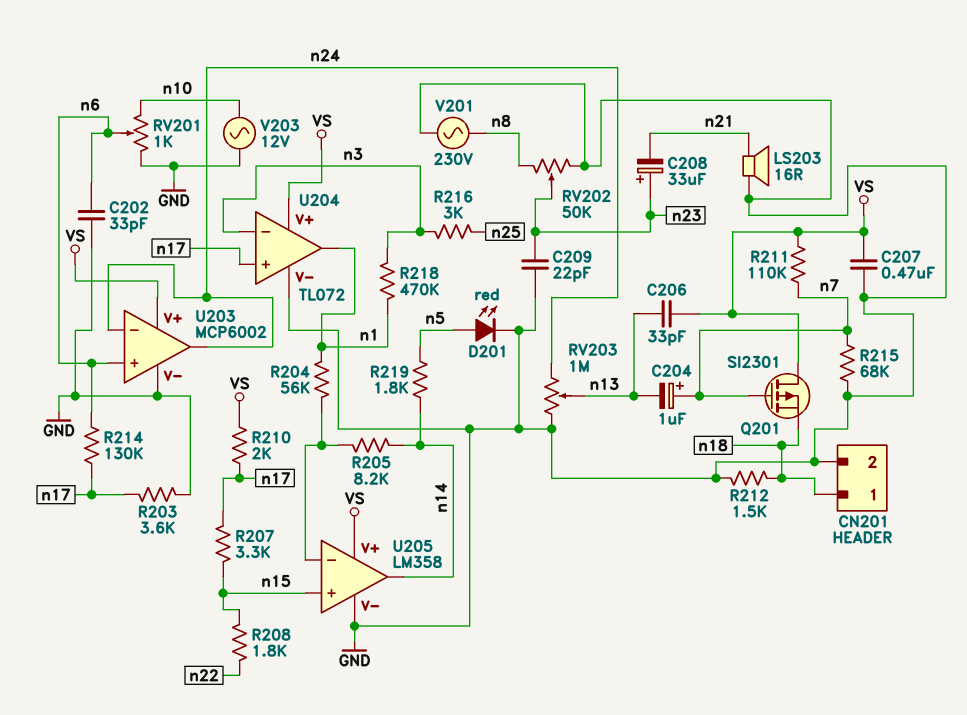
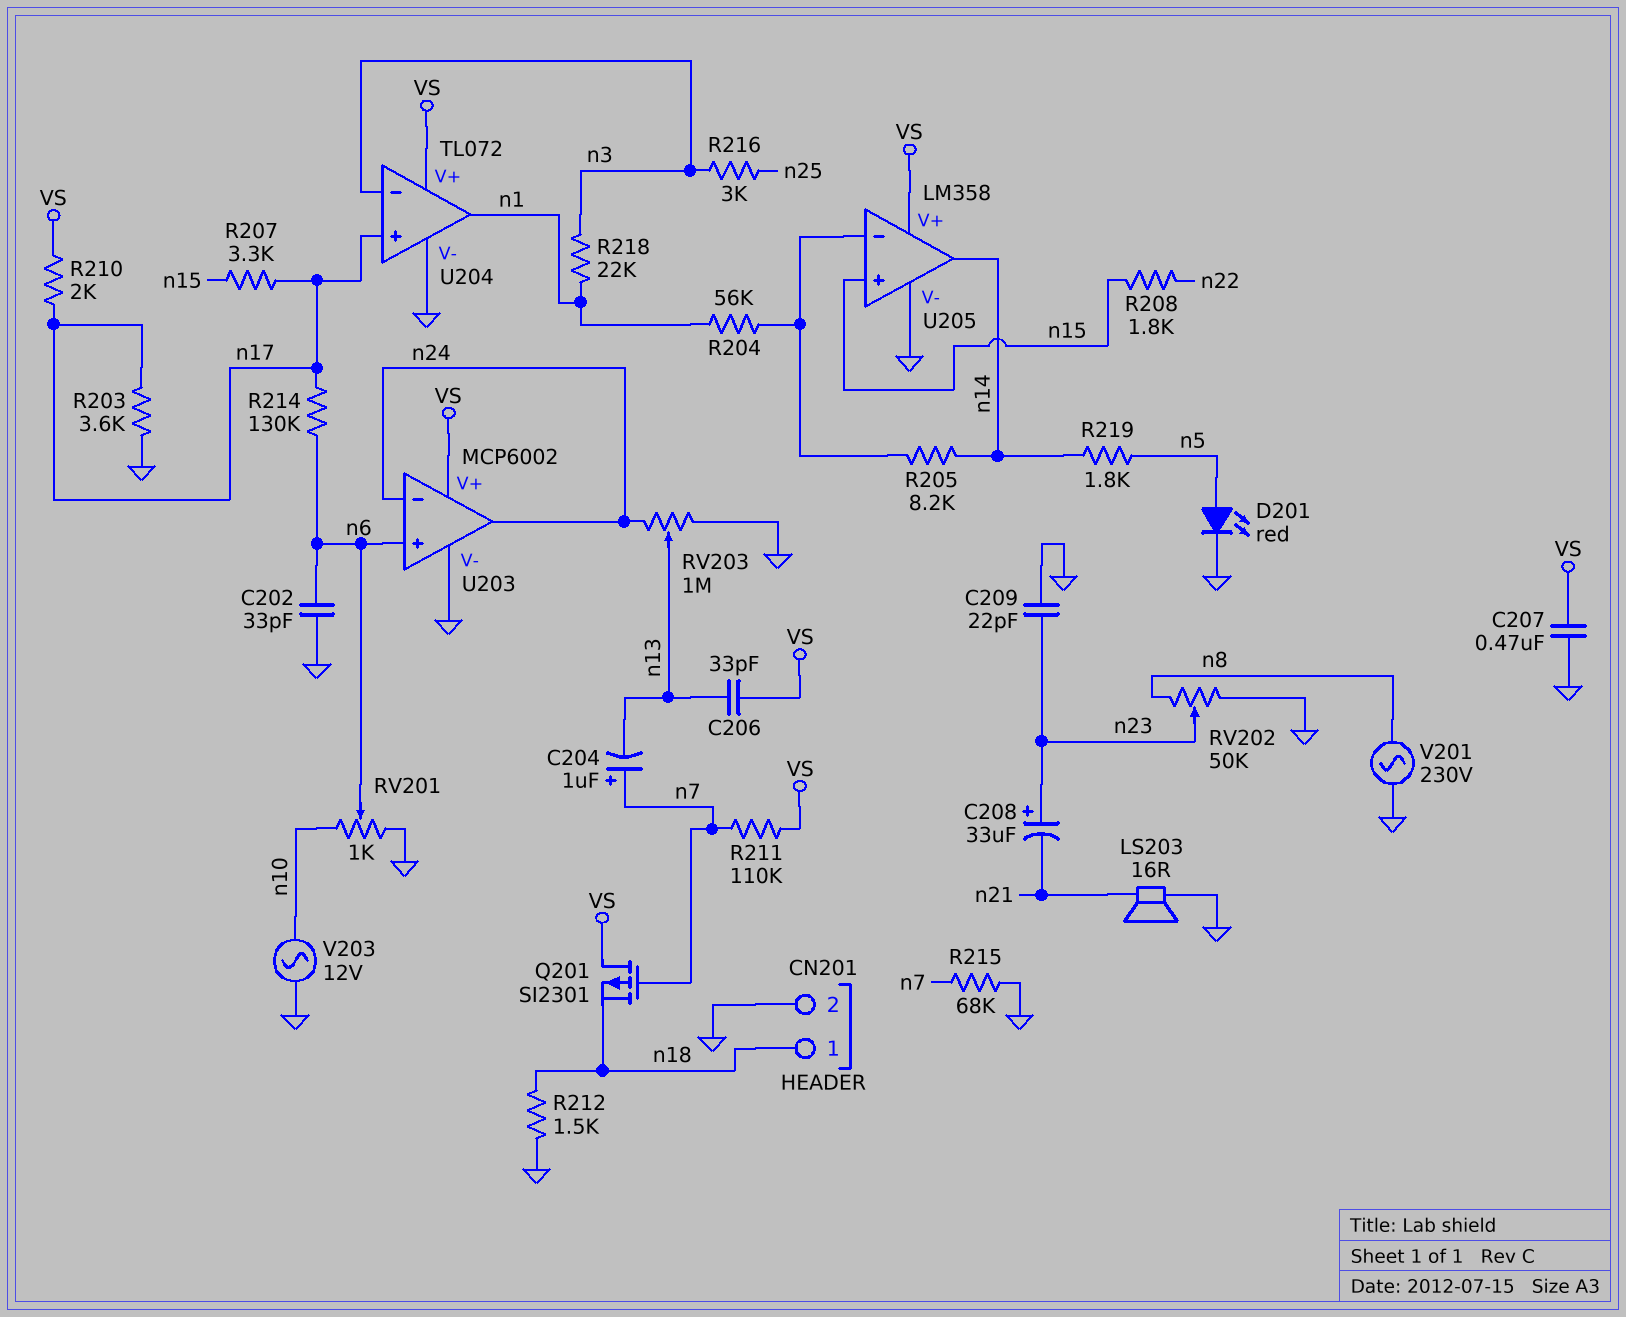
R218: 470k (n1, n3) -> 22k (n1, n3)

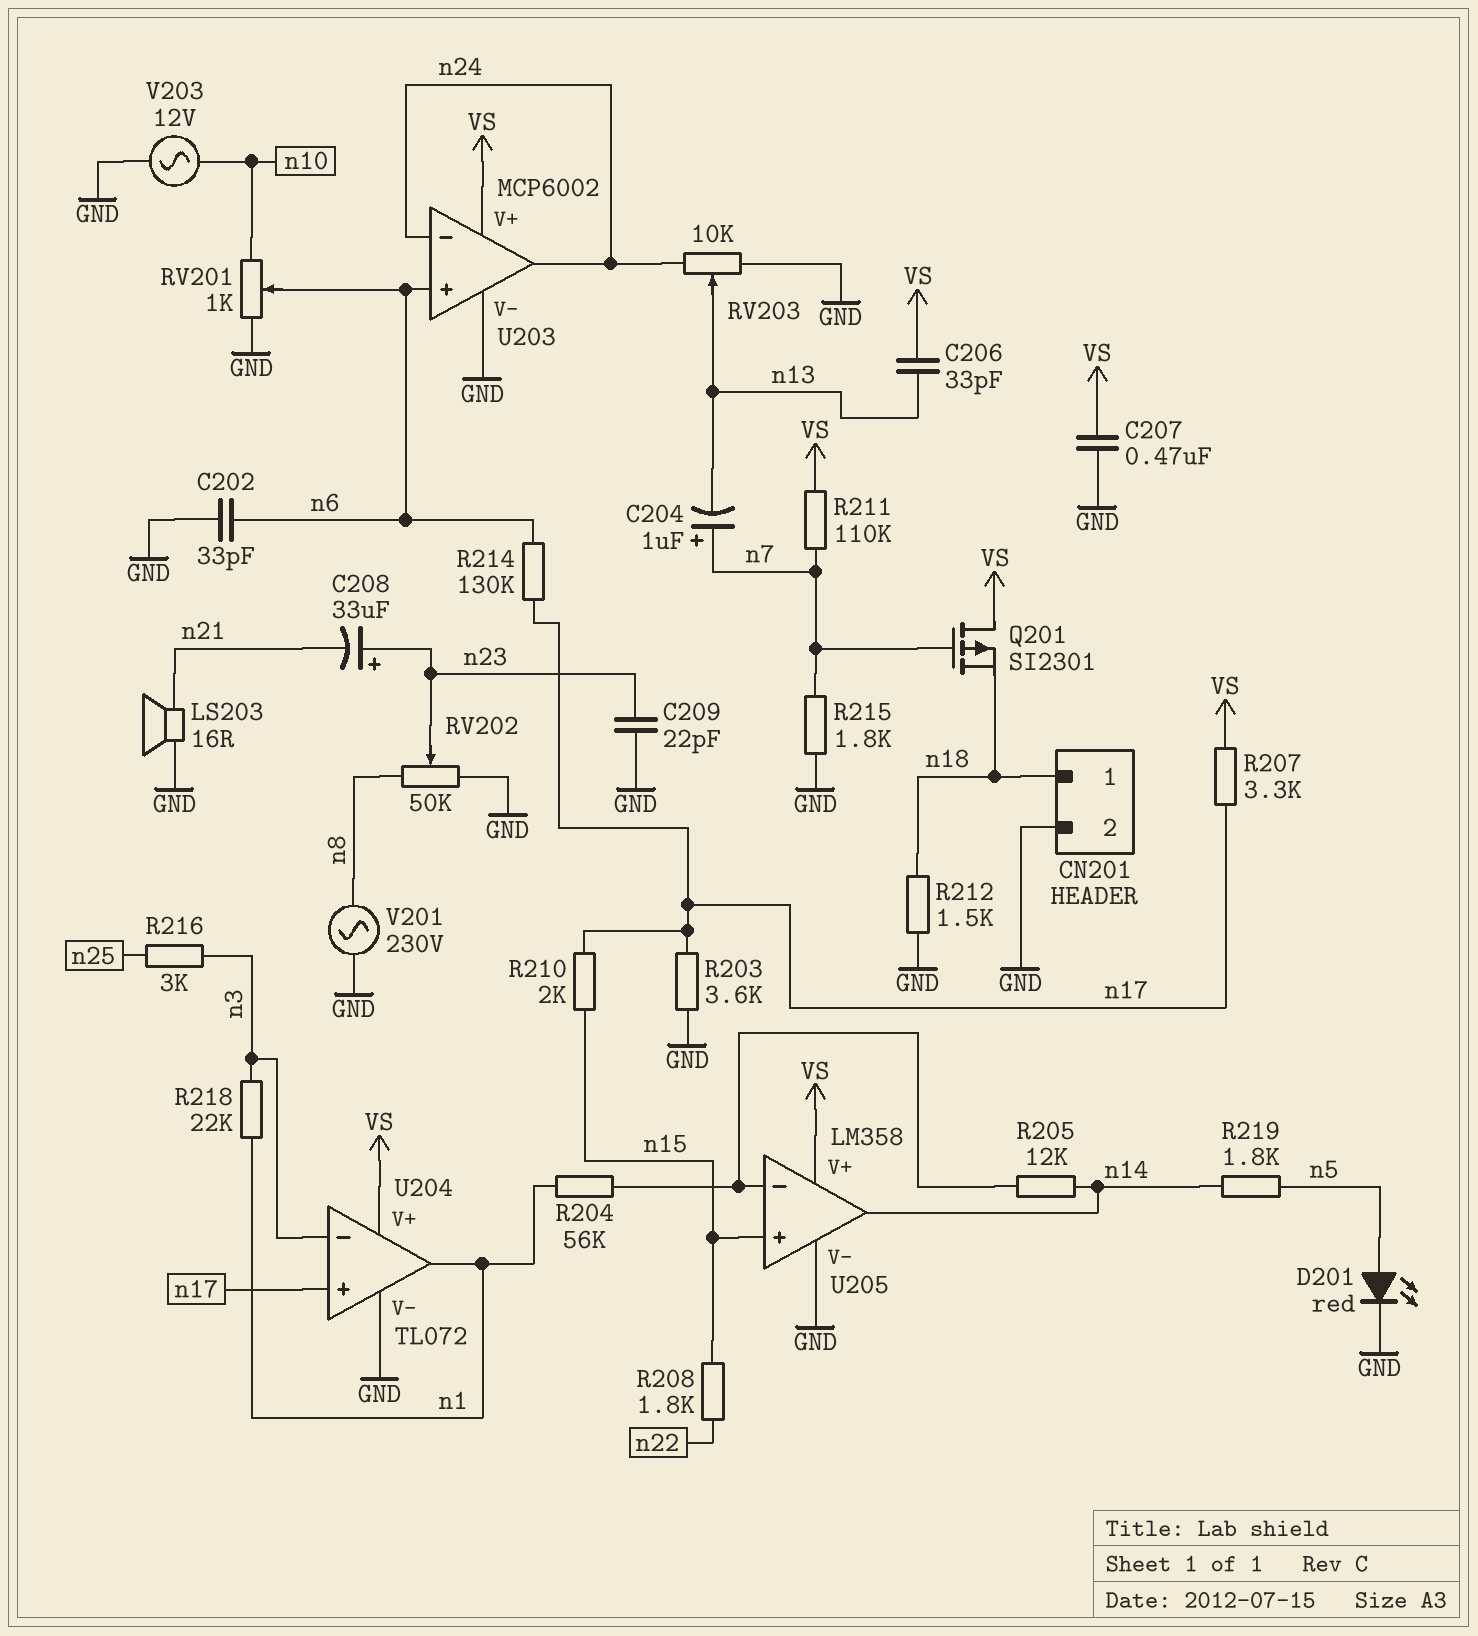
R205: 8.2k (U205/in-, n14) -> 12k (U205/in-, n14)
R207: 3.3k (n15, n17) -> 3.3k (VS, n17)
R210: 2k (VS, n17) -> 2k (n15, n17)
R215: 68k (GND, n7) -> 1.8k (GND, n7)
RV203: 1M (GND, n24, wiper n13) -> 10k (GND, n24, wiper n13)

